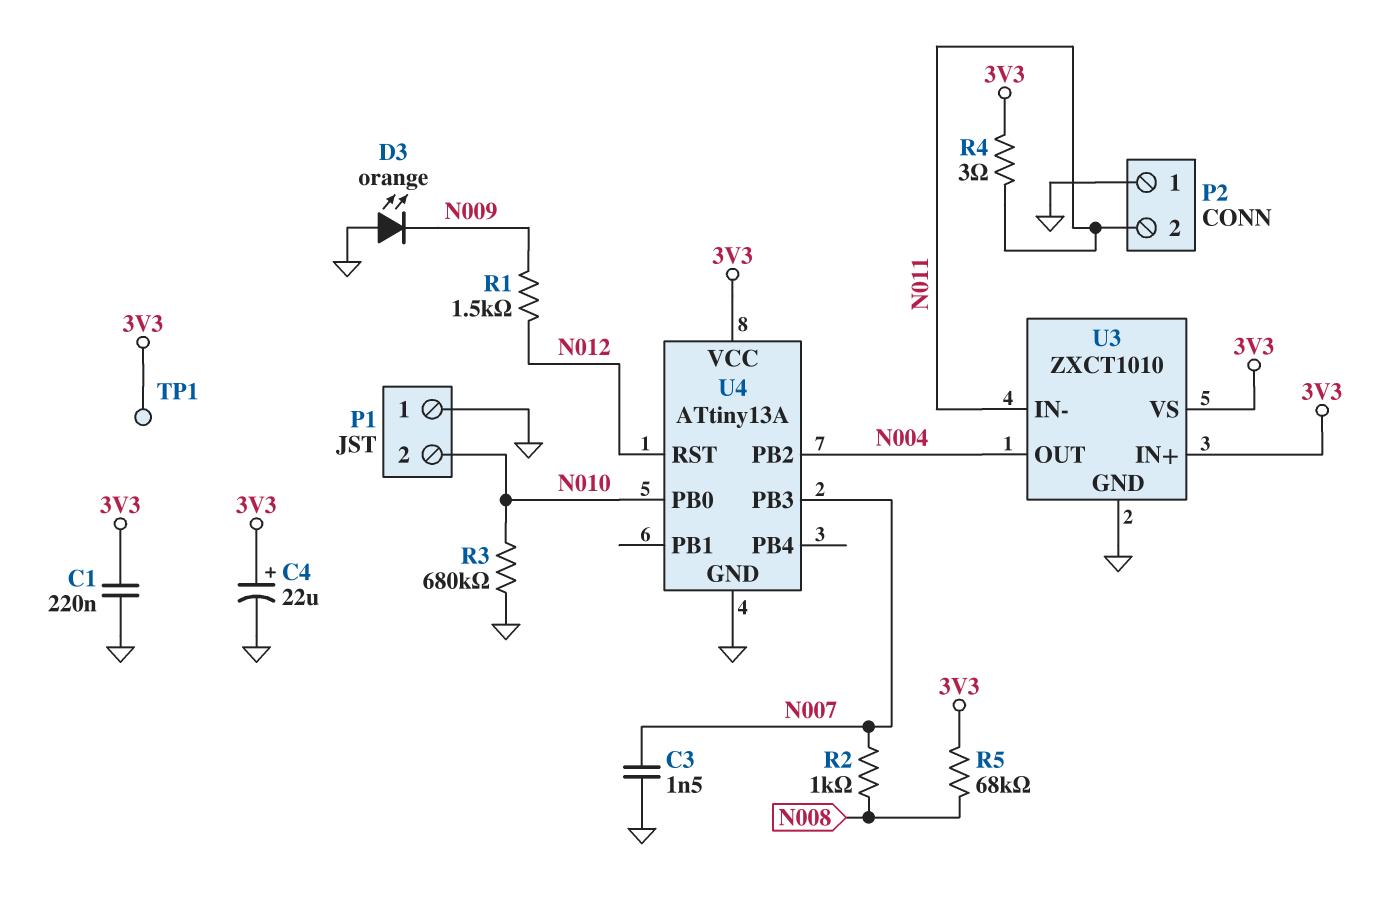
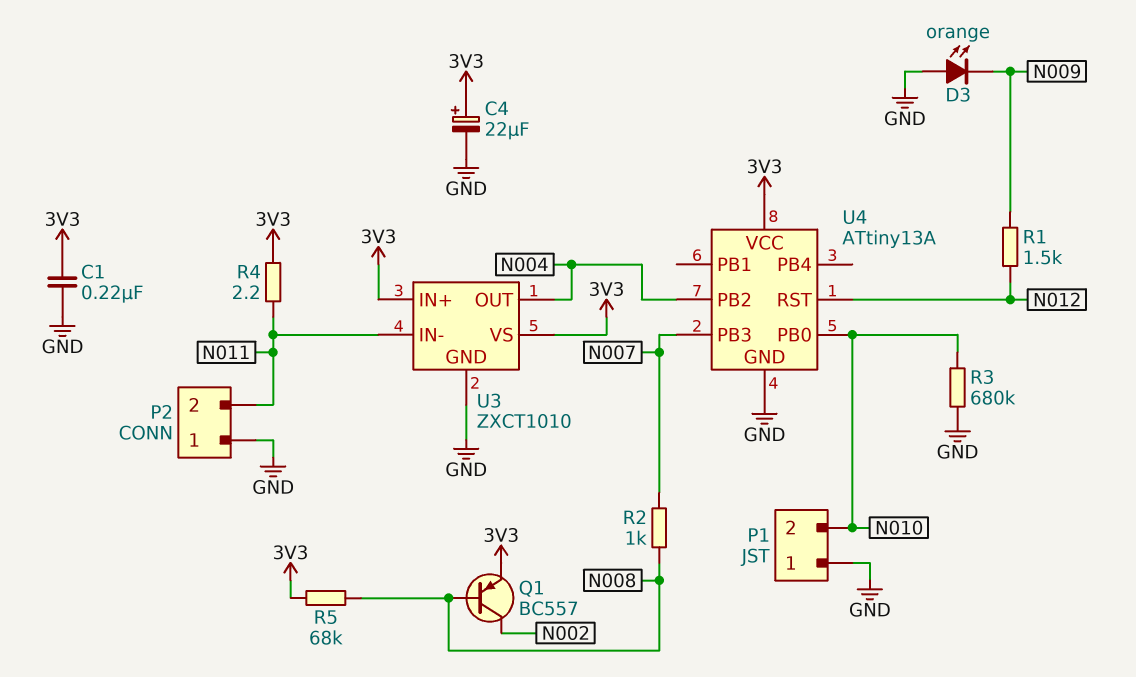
C3: 1.5nF (GND, N007) -> none
Q1: none -> PNP BC557 (B N008, C N002, E 3V3)
R4: 3 (3V3, N011) -> 2.2 (3V3, N011)
TP1: test point (3V3) -> none

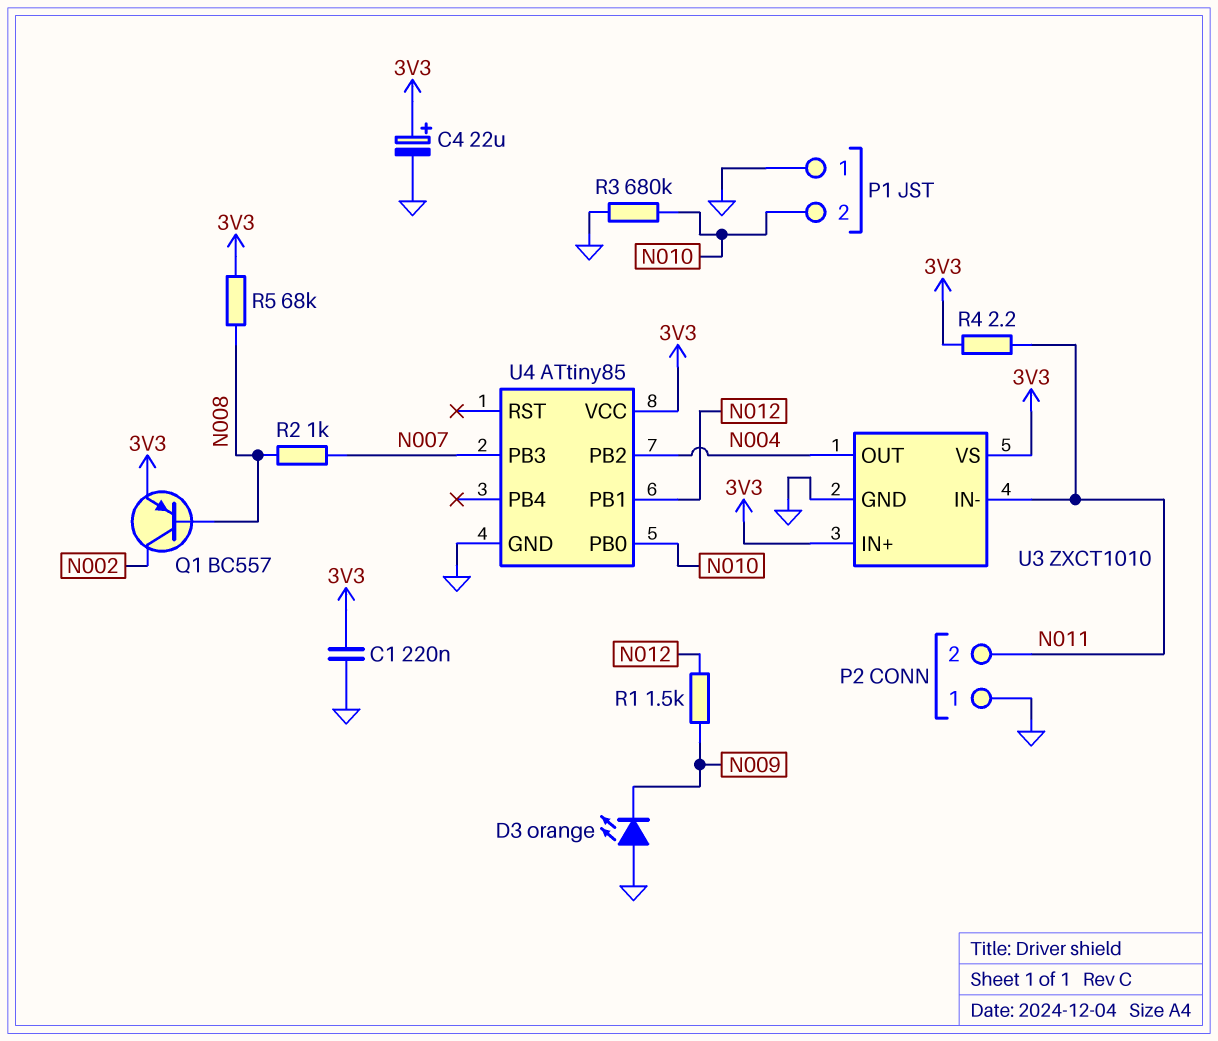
U4: ATtiny13A -> ATtiny85
U4 pin PB1: none -> N012
U4 pin RST: N012 -> none

